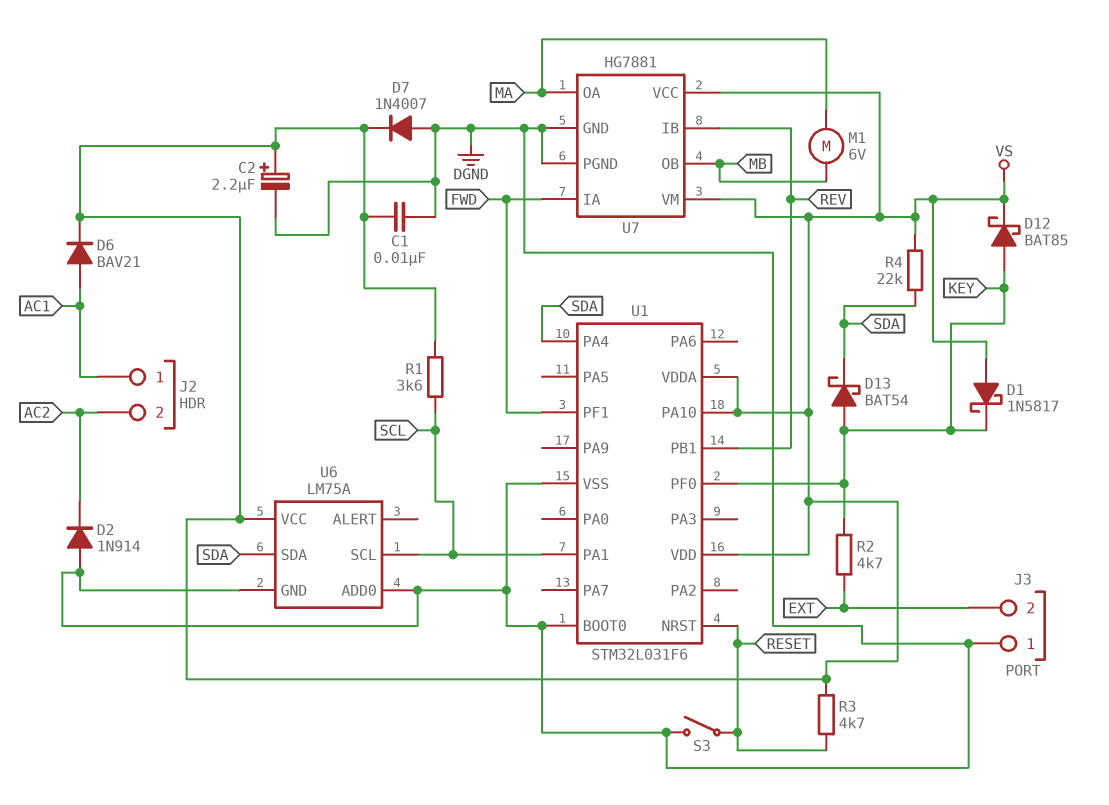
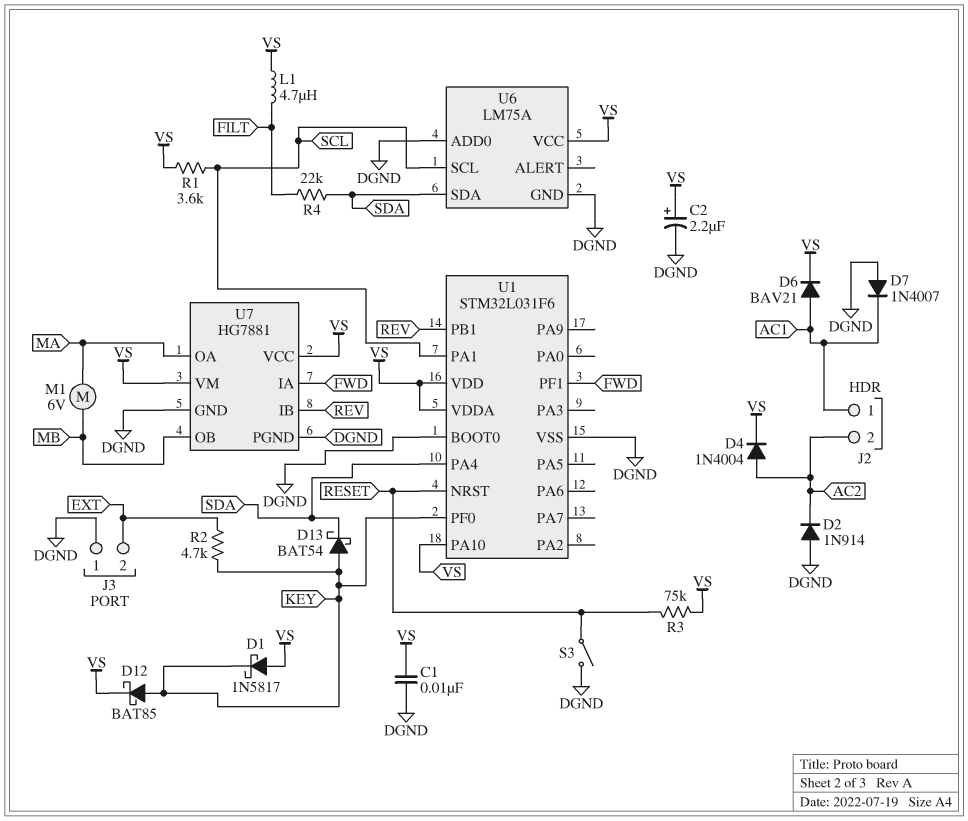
D4: none -> diode 1N4004 (A AC2, K VS)
D7: diode 1N4007 (A DGND, K VS) -> diode 1N4007 (A DGND, K AC1)
L1: none -> 4.7uH (FILT, VS)
R3: 4.7k (RESET, VS) -> 75k (RESET, VS)
R4: 22k (SDA, VS) -> 22k (FILT, SDA)

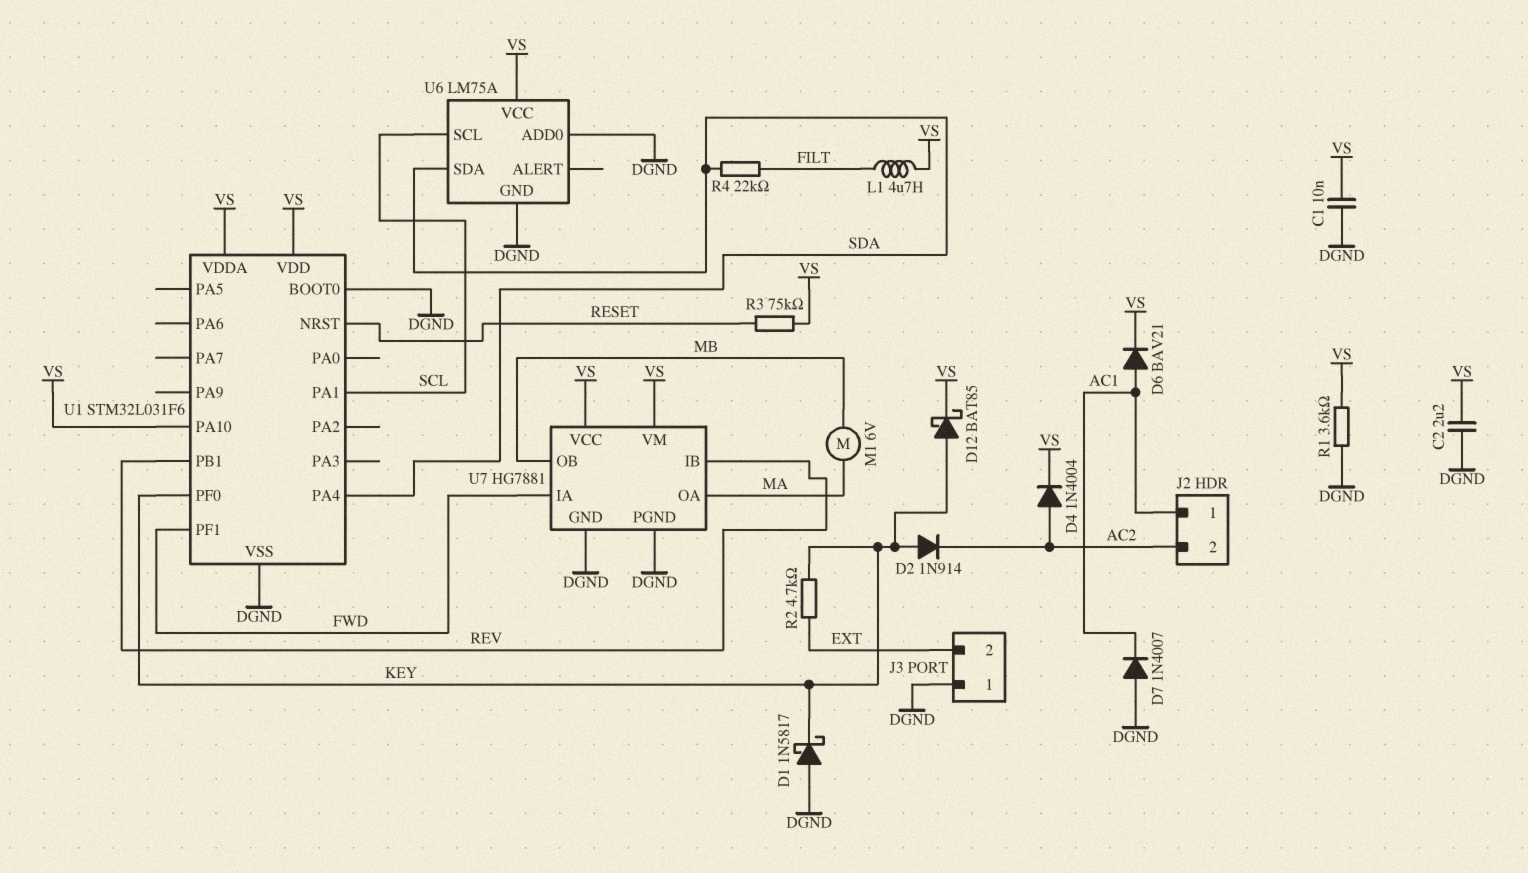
C2: 2.2uF (plus VS, minus DGND) -> 2.2uF (DGND, VS)
D1: schottky 1N5817 (A VS, K KEY) -> schottky 1N5817 (A DGND, K KEY)
D2: diode 1N914 (A DGND, K AC2) -> diode 1N914 (A KEY, K AC2)
D13: schottky BAT54 (A KEY, K SDA) -> none
R1: 3.6k (SCL, VS) -> 3.6k (DGND, VS)
S3: switch (DGND, RESET) -> none

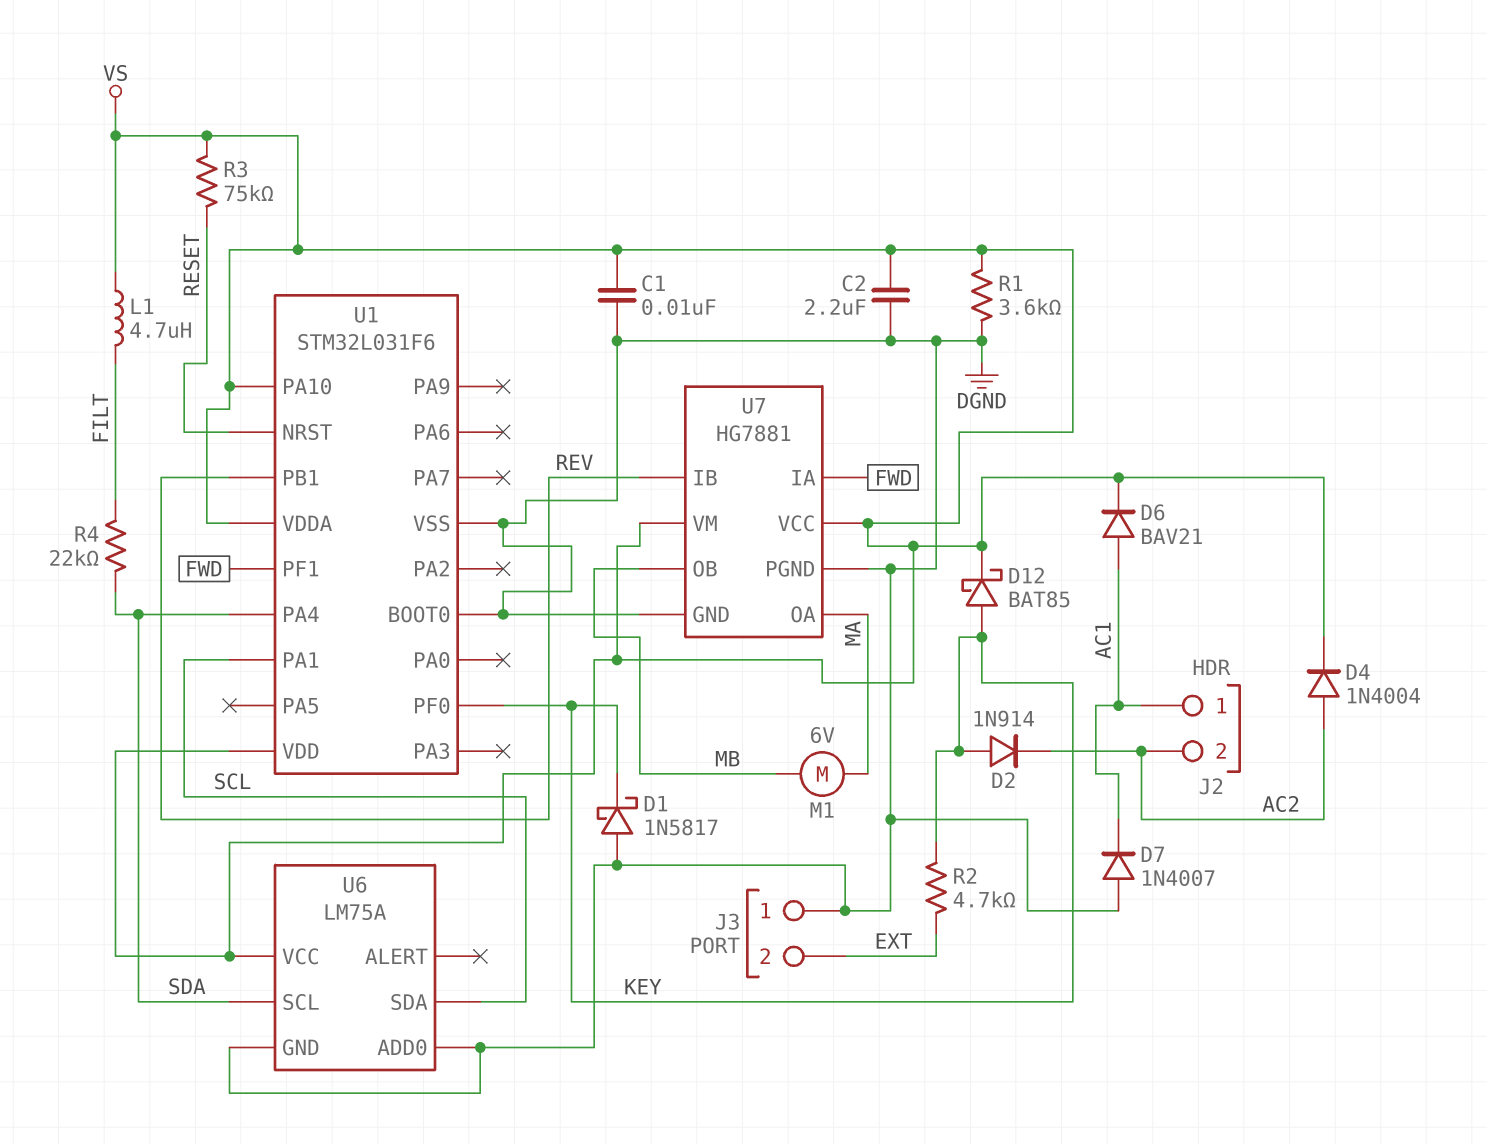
U6 pin SCL: SCL -> SDA
U6 pin SDA: SDA -> SCL

